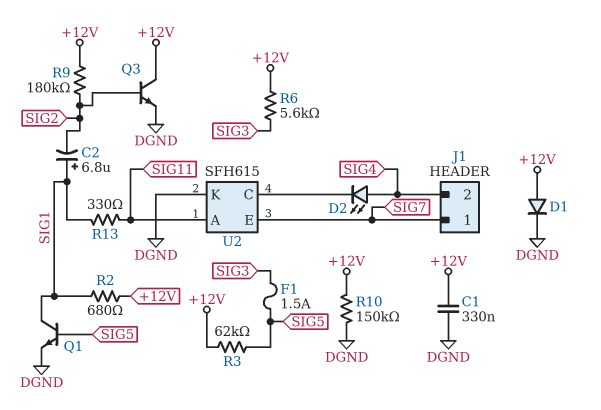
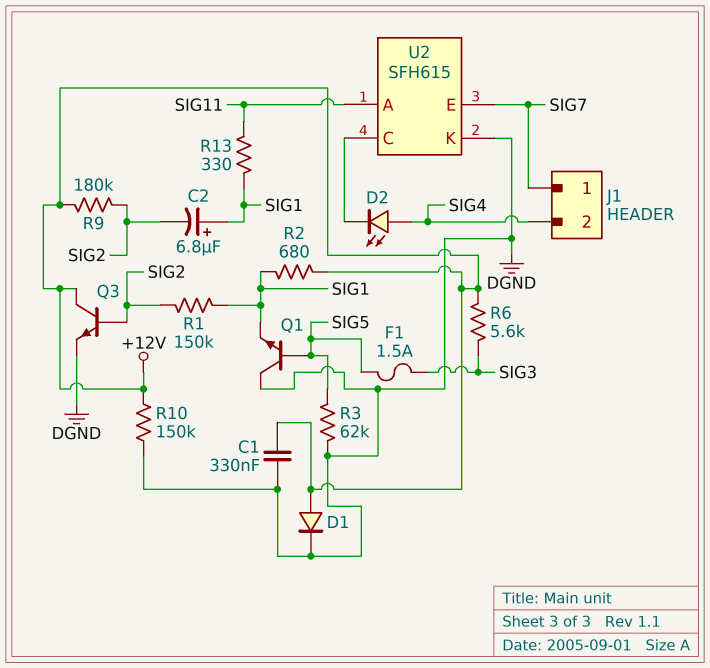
Q1: NPN (B SIG5, C SIG1, E DGND) -> NPN (B SIG5, C DGND, E SIG1)
R1: none -> 150k (SIG1, SIG2)
R3: 62k (+12V, SIG5) -> 62k (DGND, SIG5)

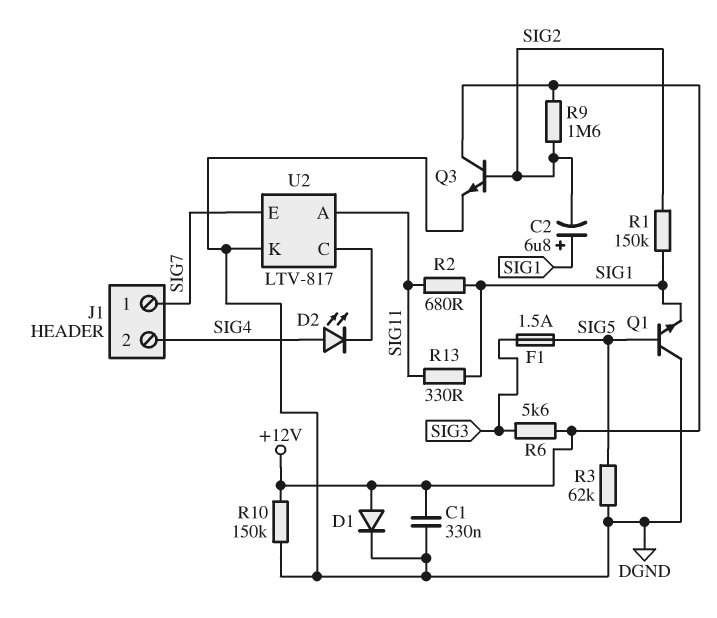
R2: 680 (+12V, SIG1) -> 680 (SIG1, SIG11)
R9: 180k (+12V, SIG2) -> 1.6M (+12V, SIG2)
U2: SFH615 -> LTV-817

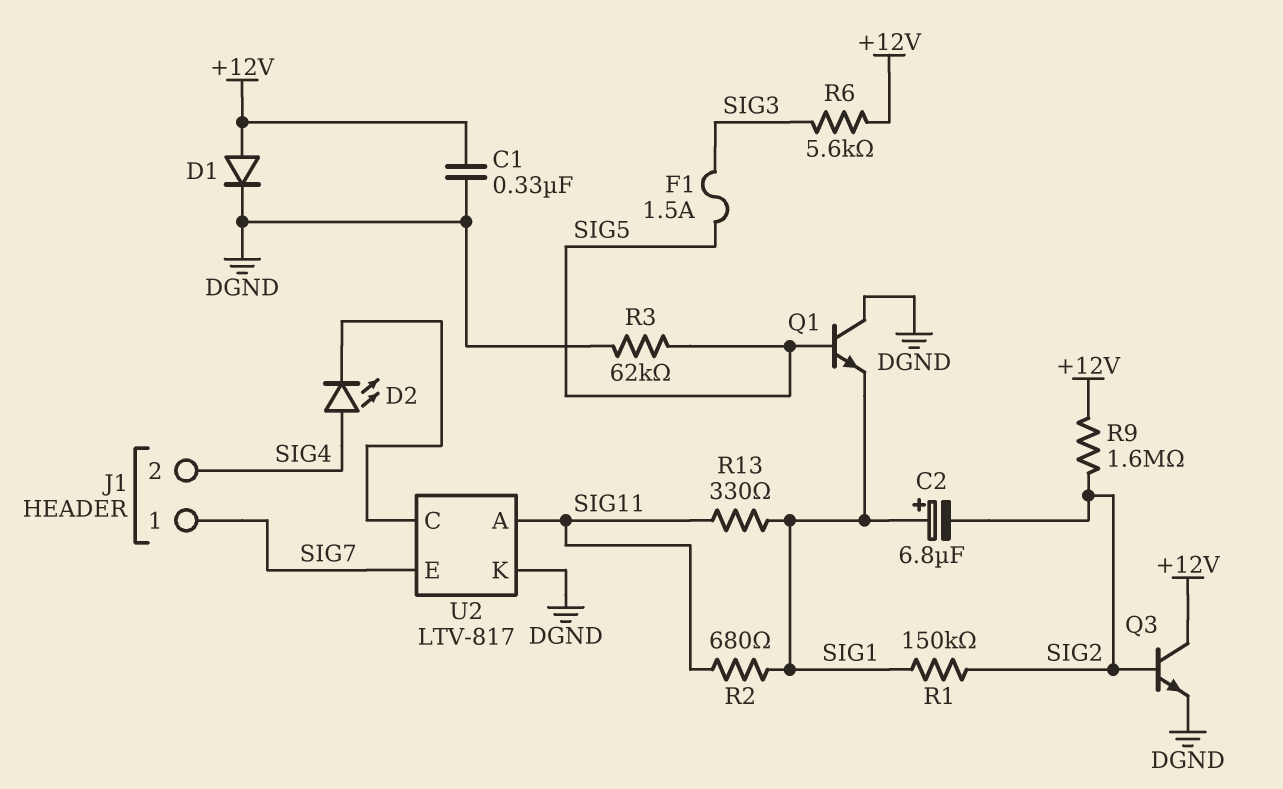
R10: 150k (+12V, DGND) -> none

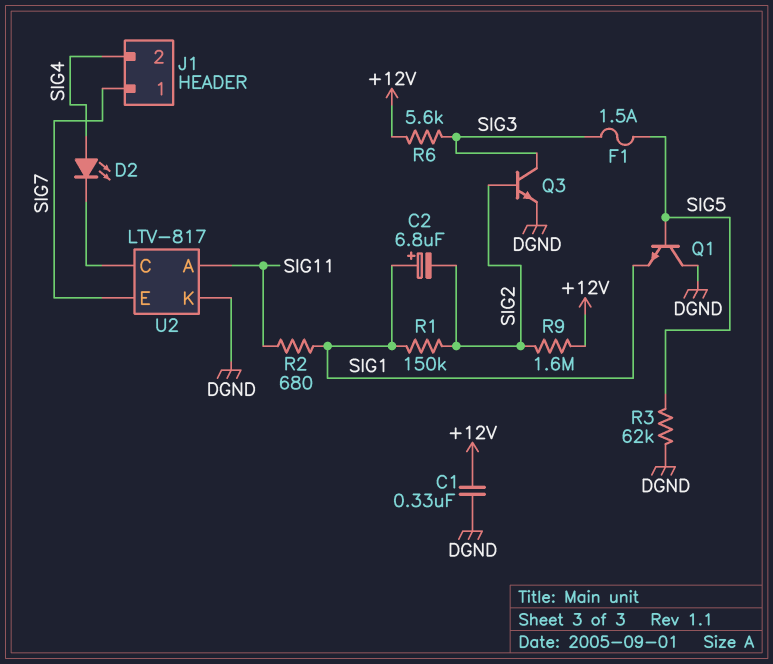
D1: diode (A +12V, K DGND) -> none
Q3: NPN (B SIG2, C +12V, E DGND) -> NPN (B SIG2, C SIG3, E DGND)
R13: 330 (SIG1, SIG11) -> none

